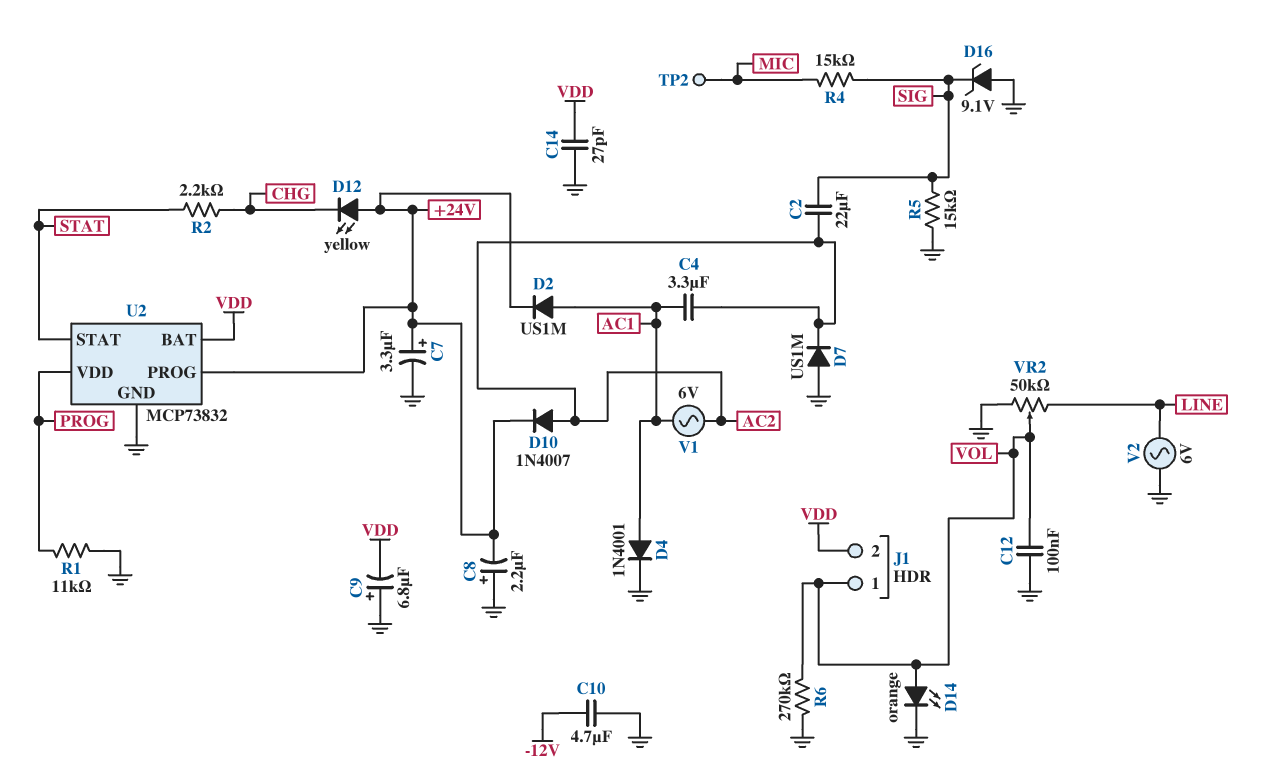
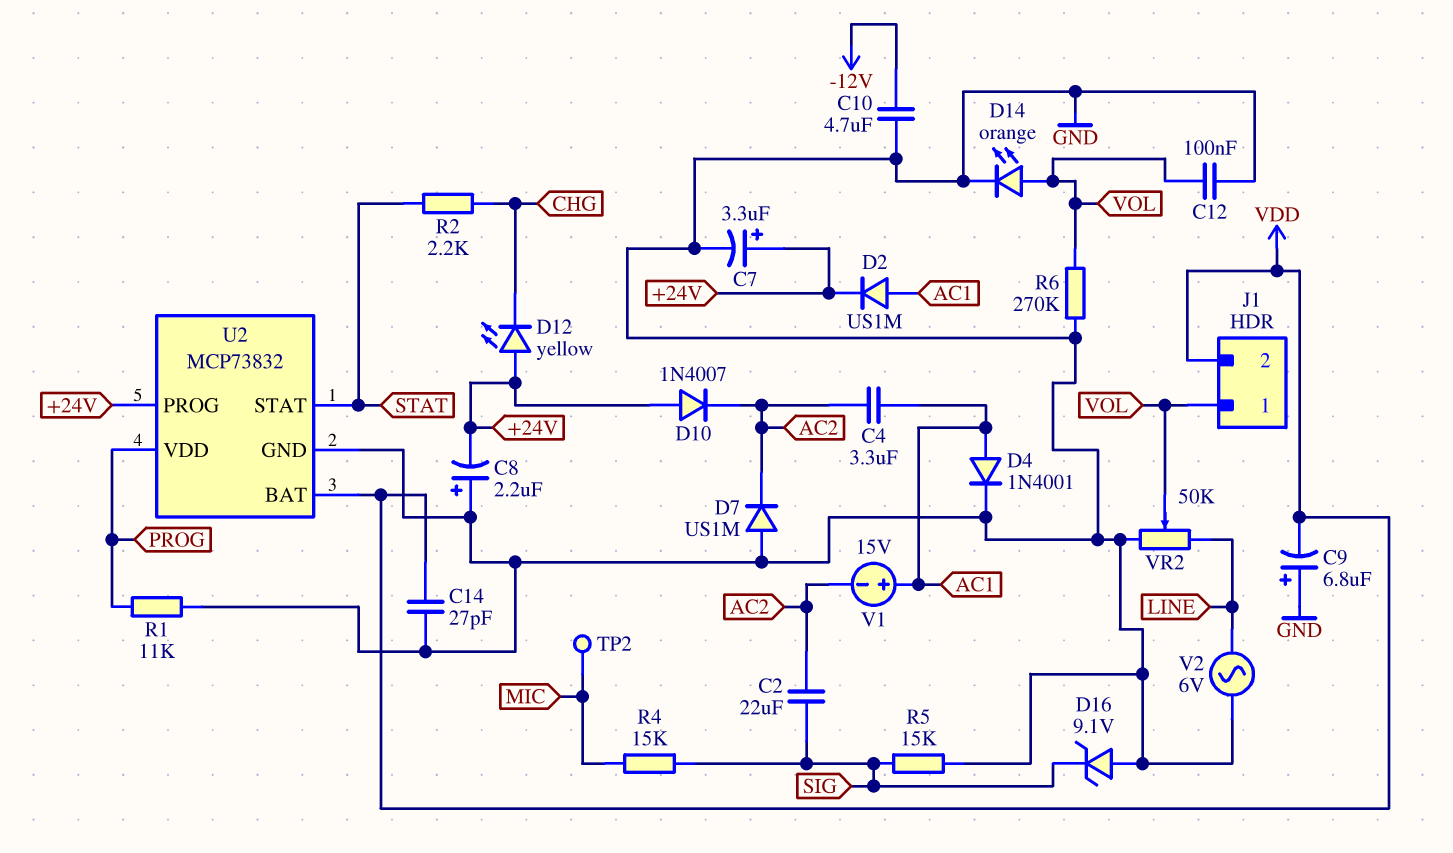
D10: diode 1N4007 (A AC2, K +24V) -> diode 1N4007 (A +24V, K AC2)
V1: AC 6V (AC1, AC2) -> 15V (plus AC1, minus AC2)

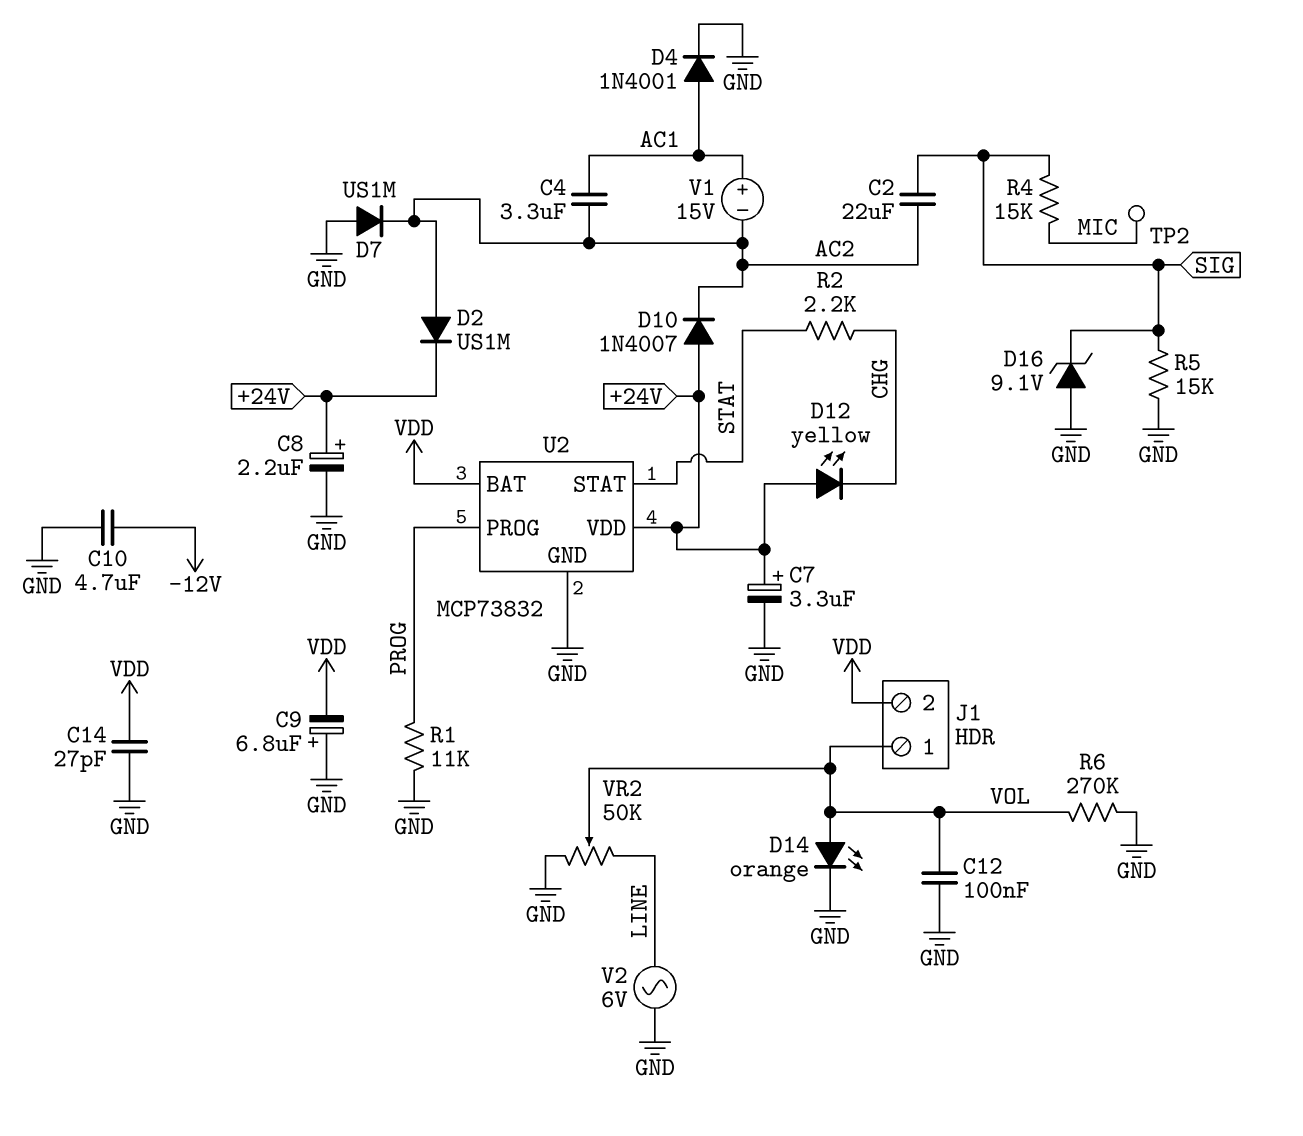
C8: 2.2uF (plus GND, minus +24V) -> 2.2uF (plus +24V, minus GND)
D2: diode US1M (A AC1, K +24V) -> diode US1M (A AC2, K +24V)
U2 pin PROG: +24V -> PROG
U2 pin VDD: PROG -> +24V

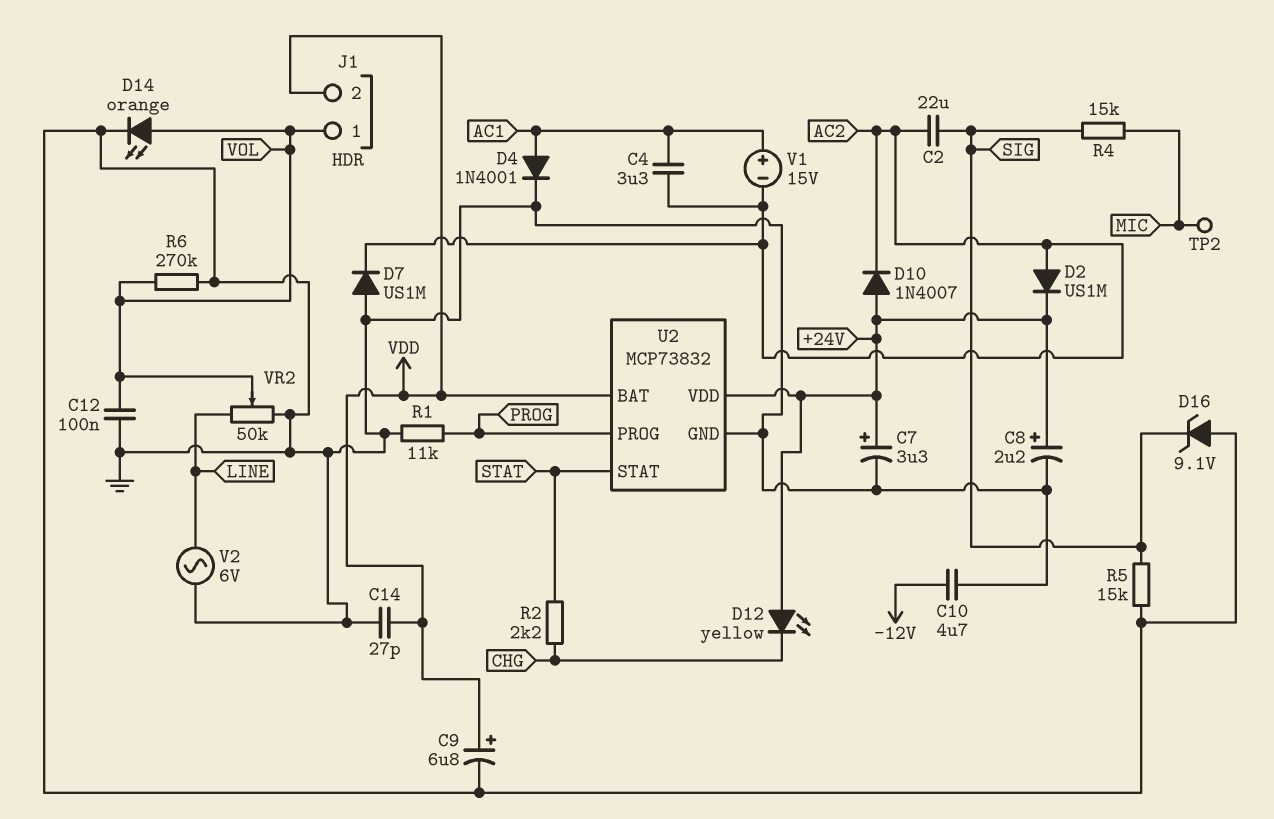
C9: 6.8uF (plus GND, minus VDD) -> 6.8uF (plus VDD, minus GND)

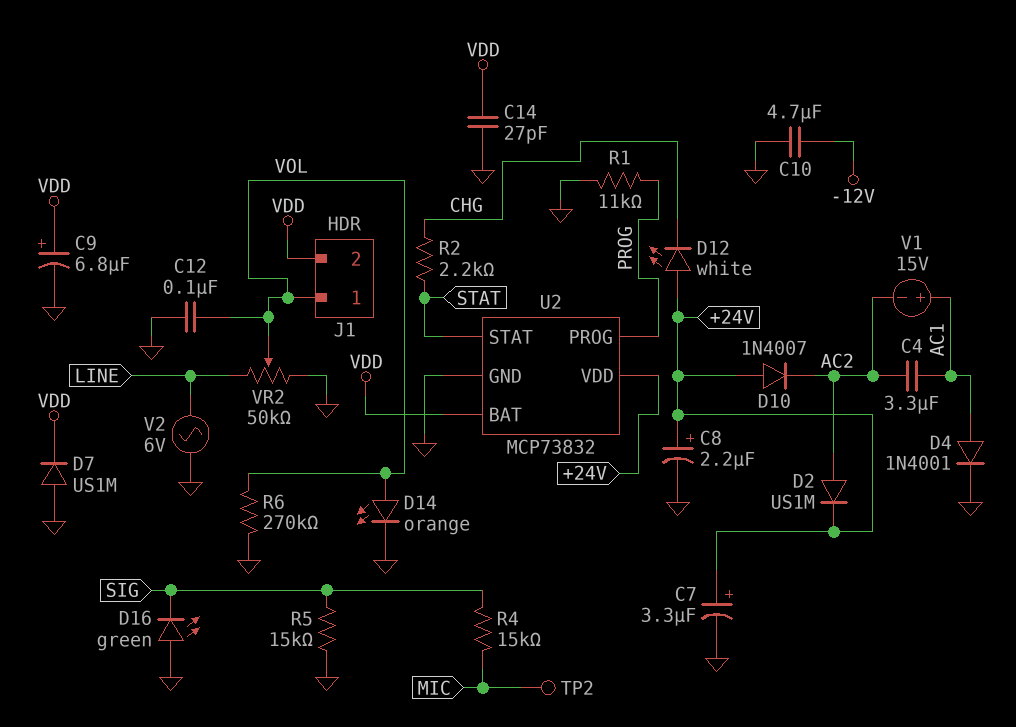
C2: 22uF (AC2, SIG) -> none
D7: diode US1M (A GND, K AC2) -> diode US1M (A GND, K VDD)
D12: LED yellow (A +24V, K CHG) -> LED white (A +24V, K CHG)
D16: zener 9.1V (A GND, K SIG) -> LED green (A GND, K SIG)

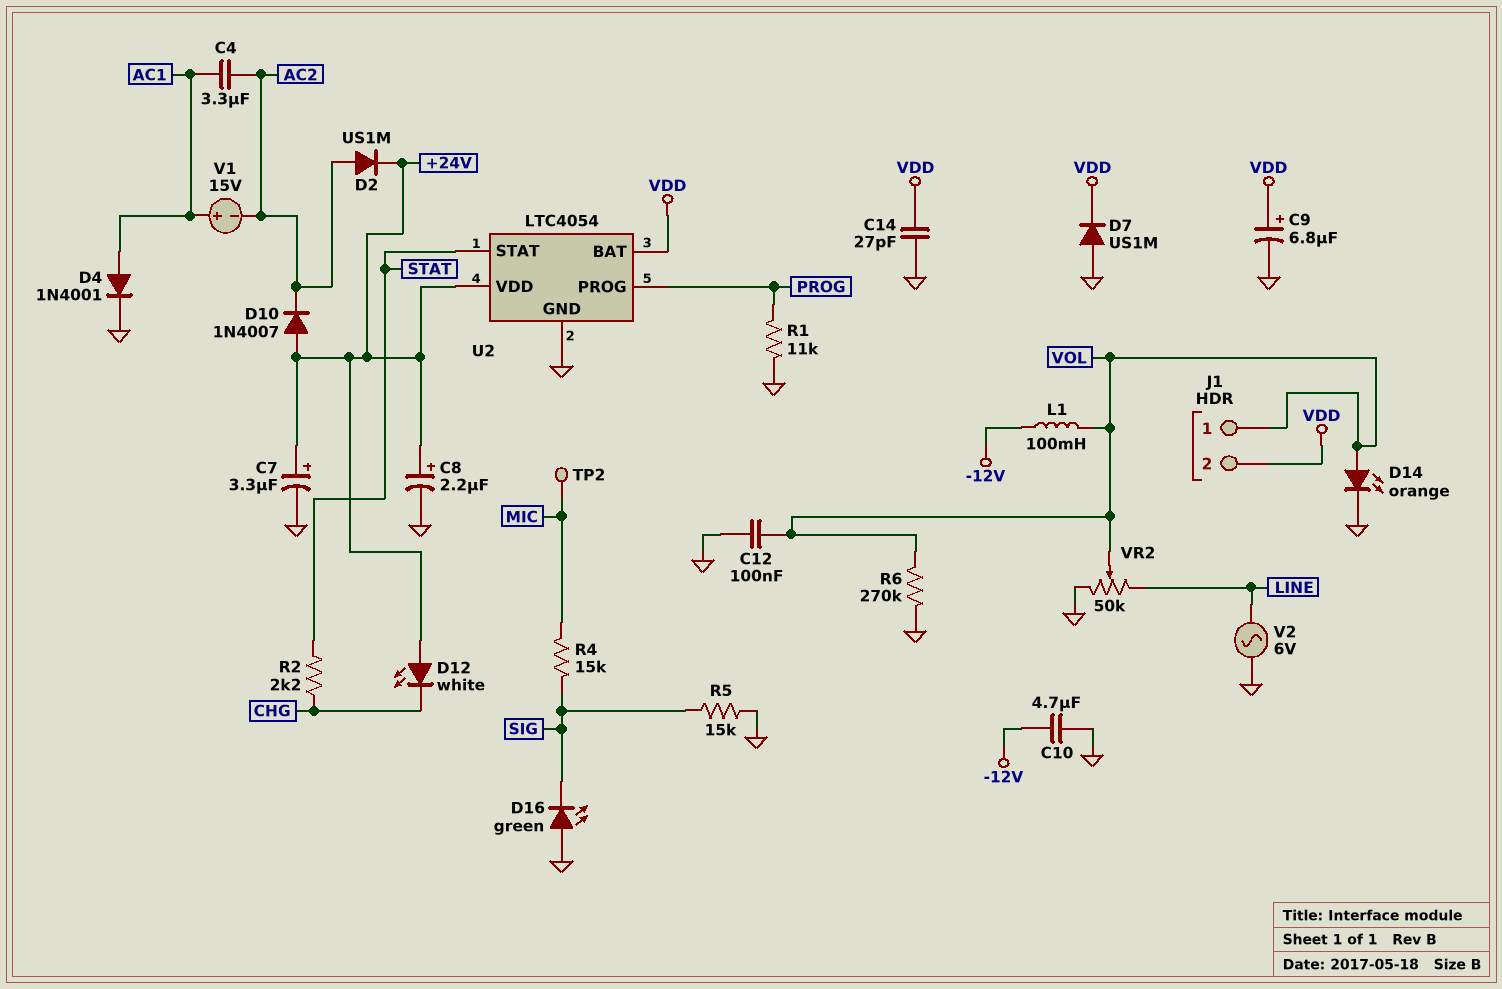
L1: none -> 100mH (-12V, VOL)
U2: MCP73832 -> LTC4054

